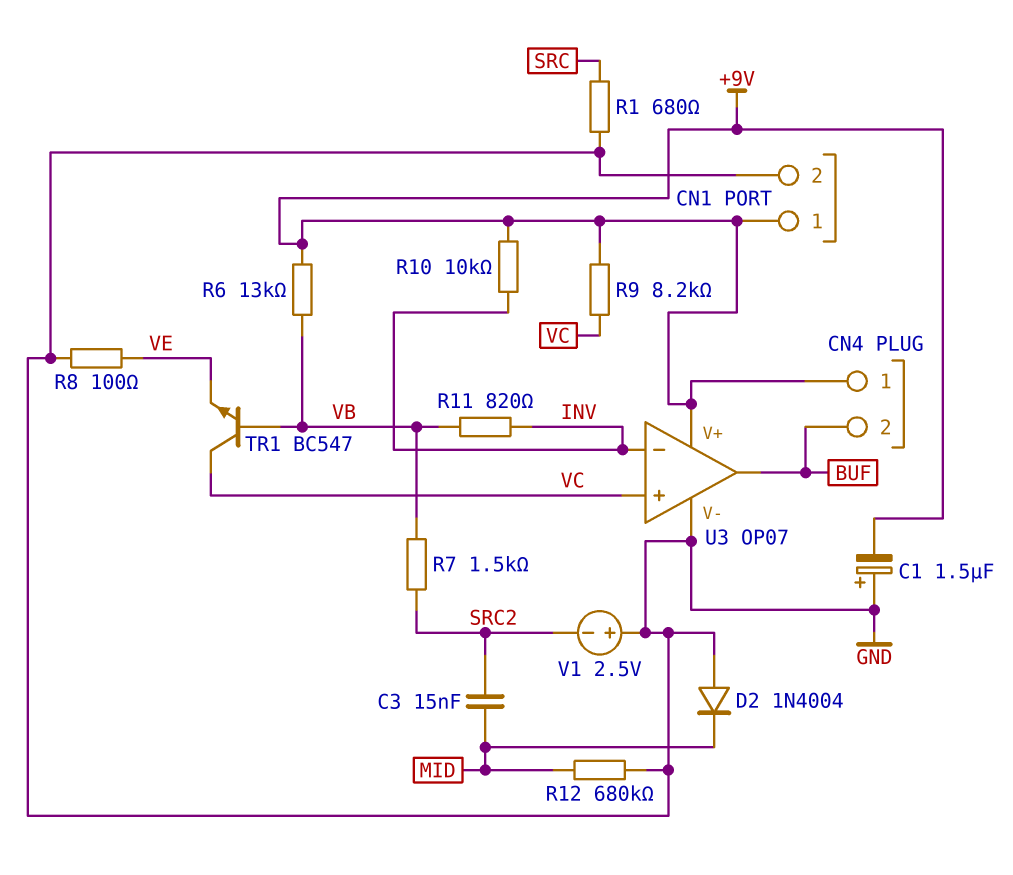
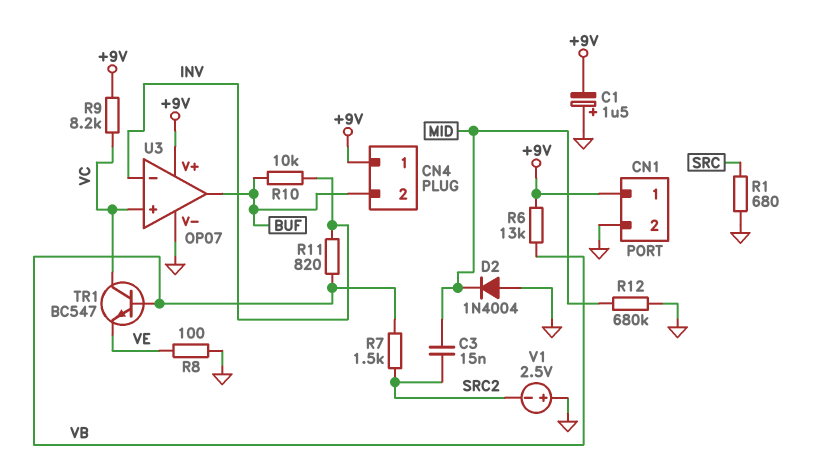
R10: 10k (+9V, INV) -> 10k (BUF, INV)

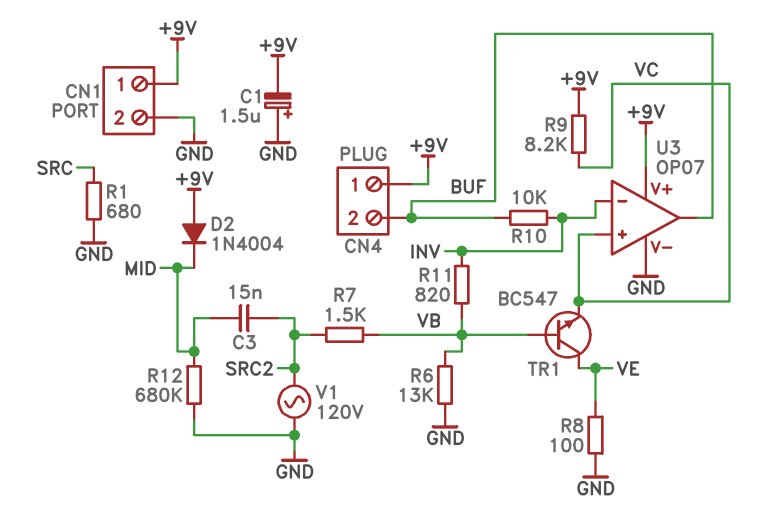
D2: diode 1N4004 (A GND, K MID) -> diode 1N4004 (A +9V, K MID)
R6: 13k (+9V, VB) -> 13k (GND, VB)
TR1: NPN BC547 (B VB, C VC, E VE) -> NPN BC547 (B VB, C VE, E VC)
V1: 2.5V (plus GND, minus SRC2) -> AC 120V (GND, SRC2)

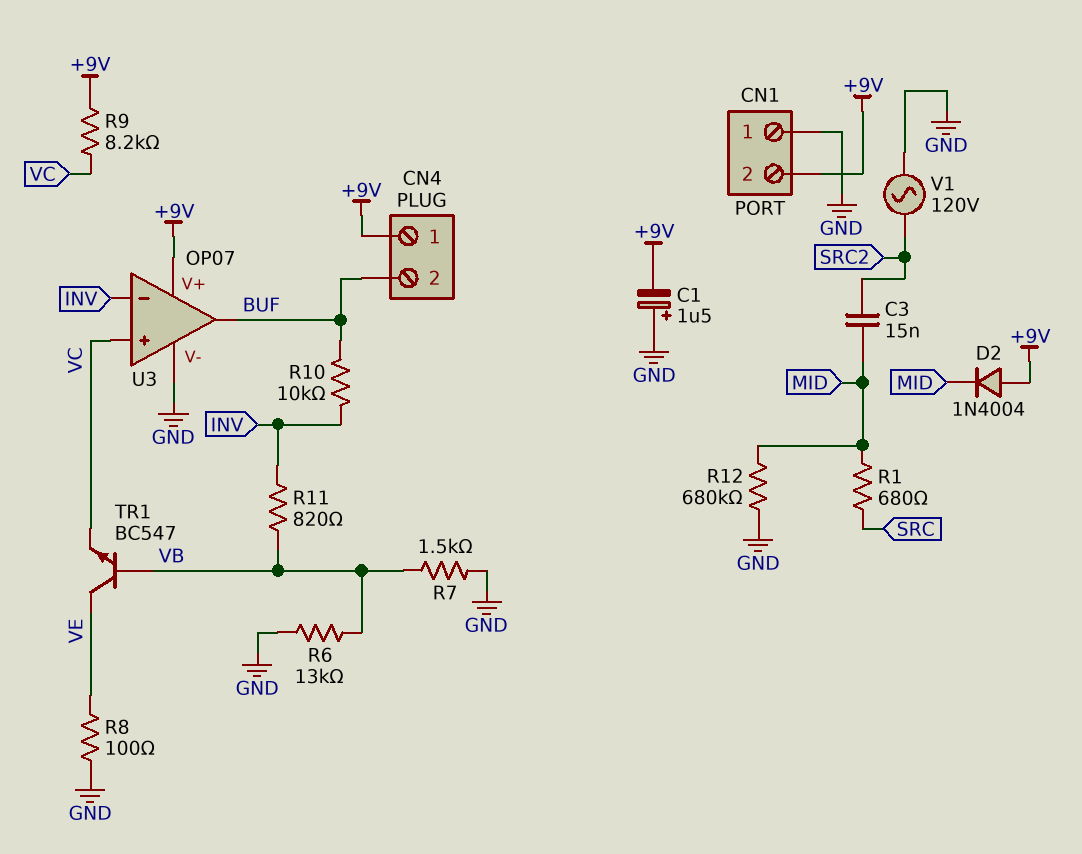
CN1 pin 1: +9V -> GND
CN1 pin 2: GND -> +9V
R1: 680 (GND, SRC) -> 680 (MID, SRC)
R7: 1.5k (SRC2, VB) -> 1.5k (GND, VB)

